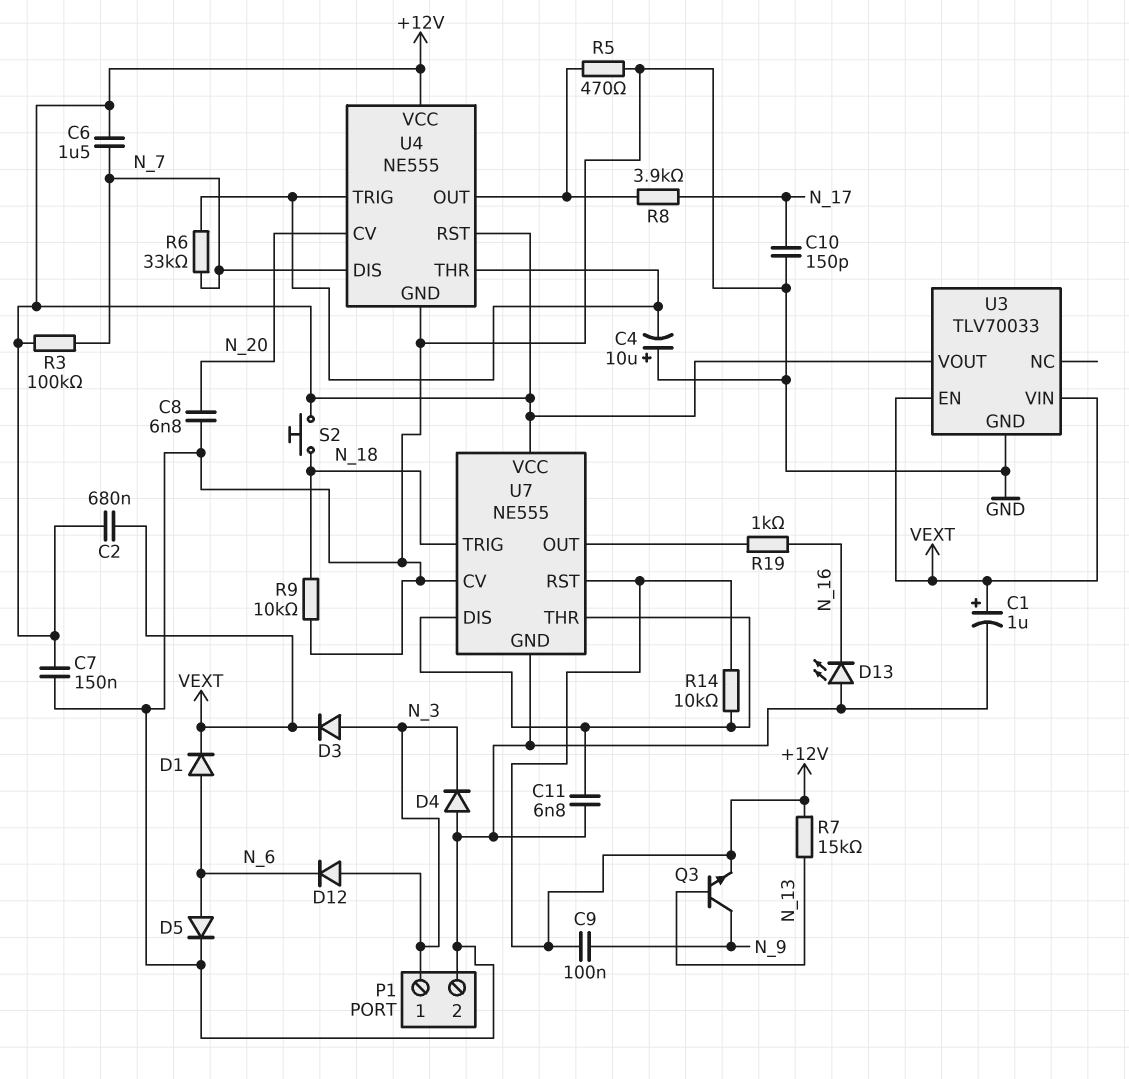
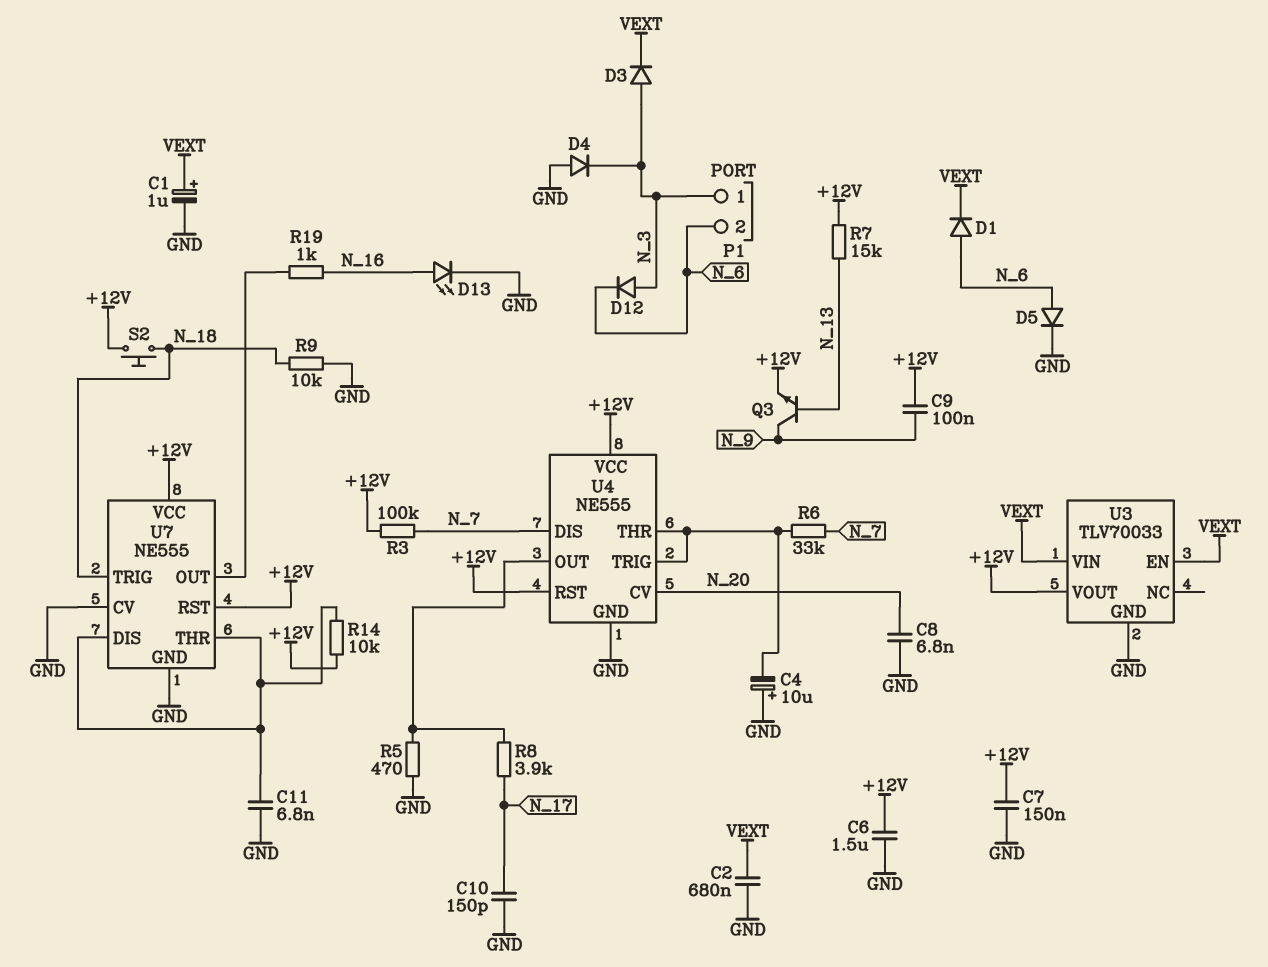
C2: 680nF (+12V, VEXT) -> 680nF (GND, VEXT)
C6: 1.5uF (+12V, N_7) -> 1.5uF (+12V, GND)
D13: LED (A GND, K N_16) -> LED (A N_16, K GND)
P1 pin 2: GND -> N_6

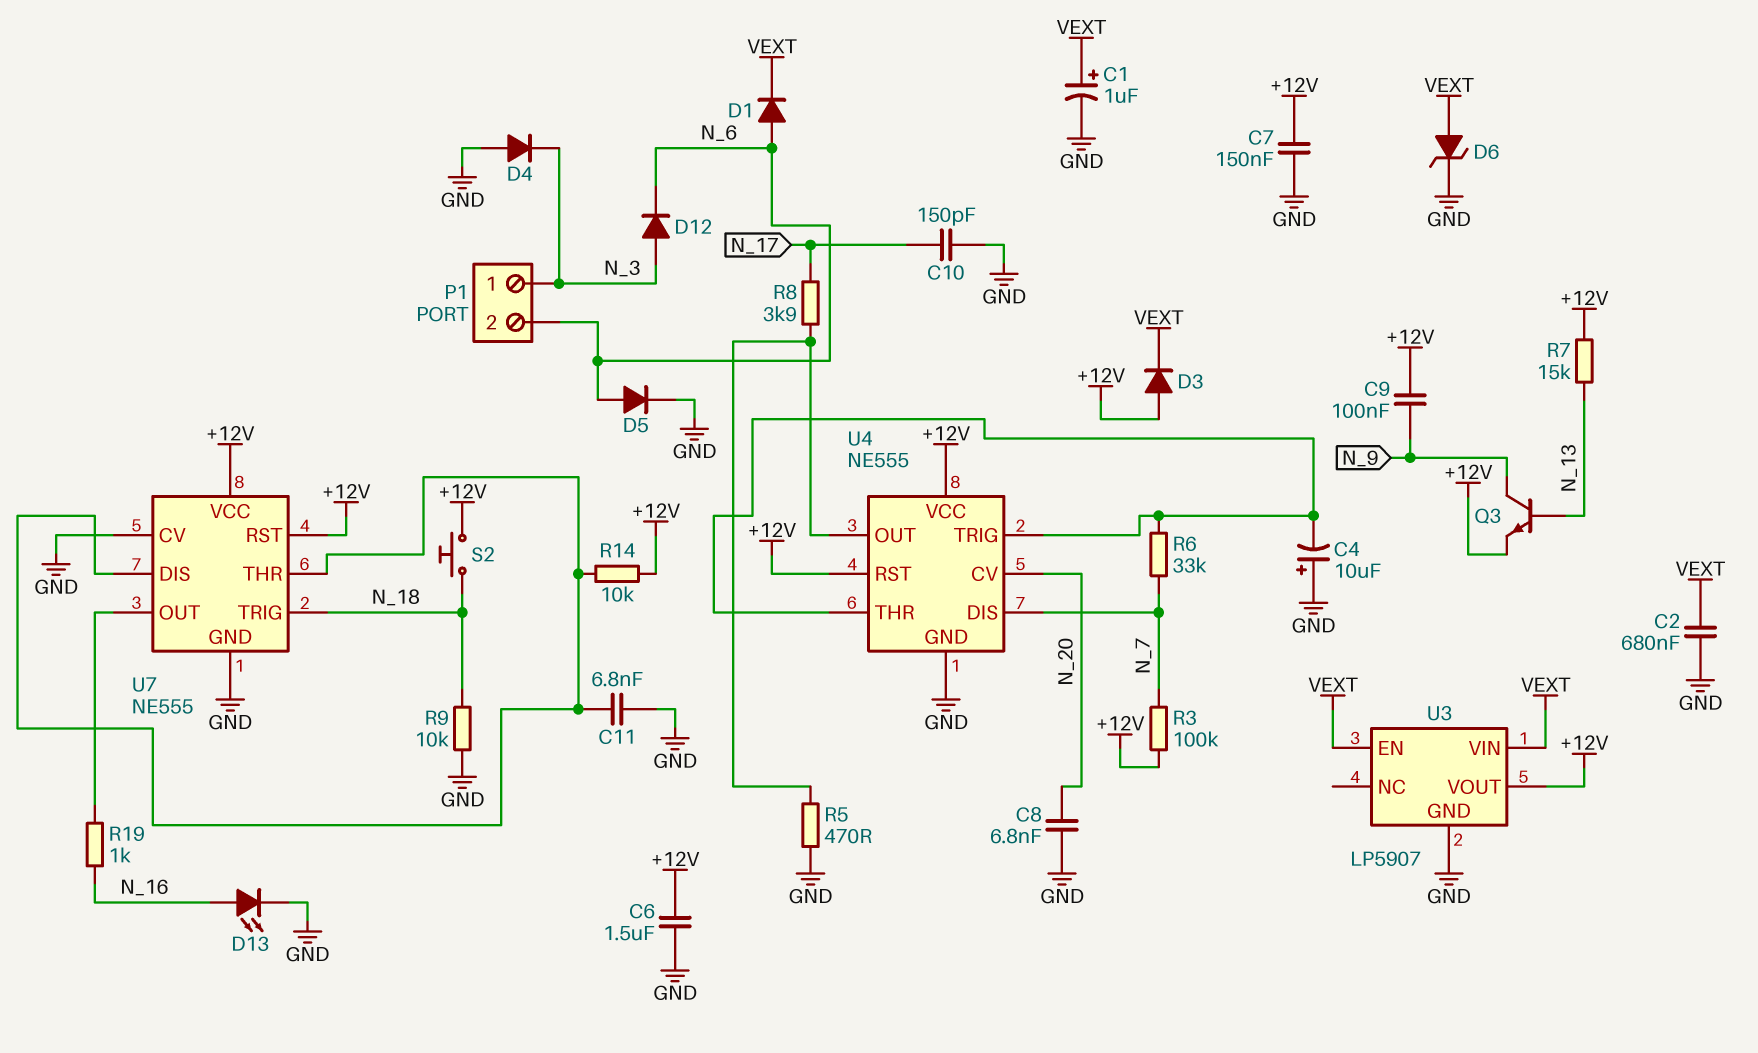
D3: diode (A N_3, K VEXT) -> diode (A +12V, K VEXT)
D6: none -> zener (A VEXT, K GND)
U3: TLV70033 -> LP5907

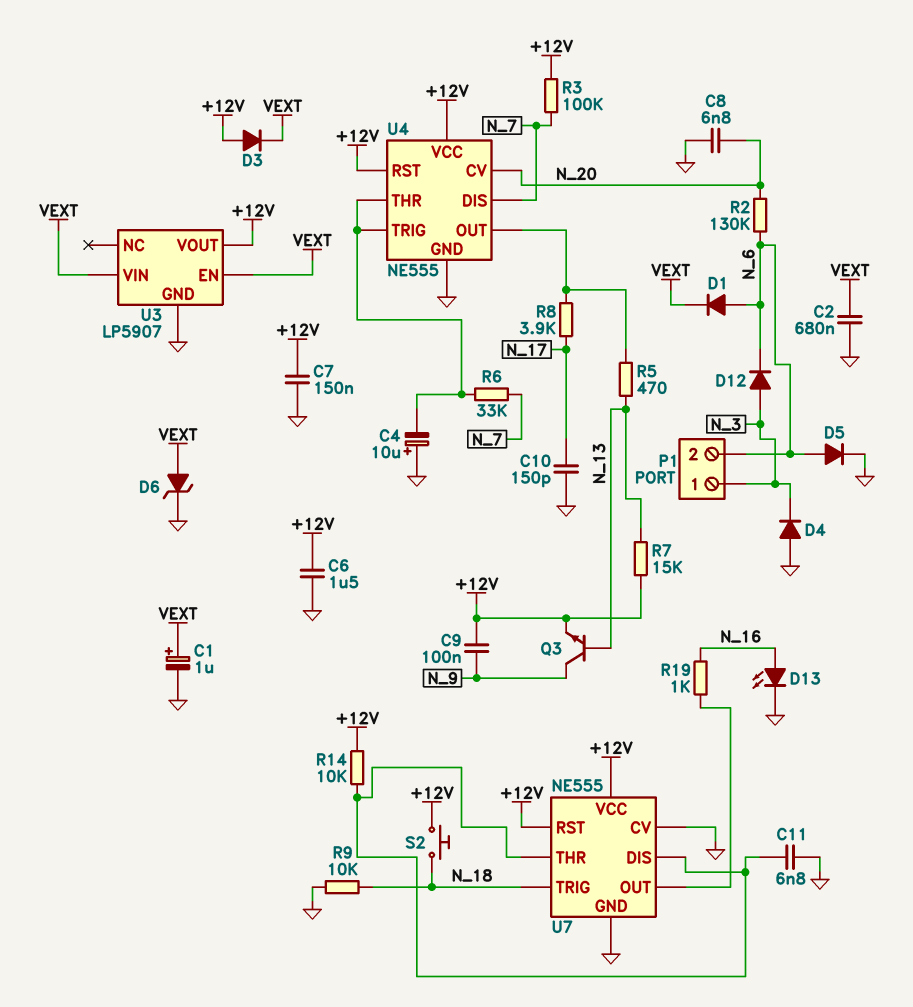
R2: none -> 130k (N_6, N_20)
R5: 470 (GND, U4/OUT) -> 470 (N_13, U4/OUT)

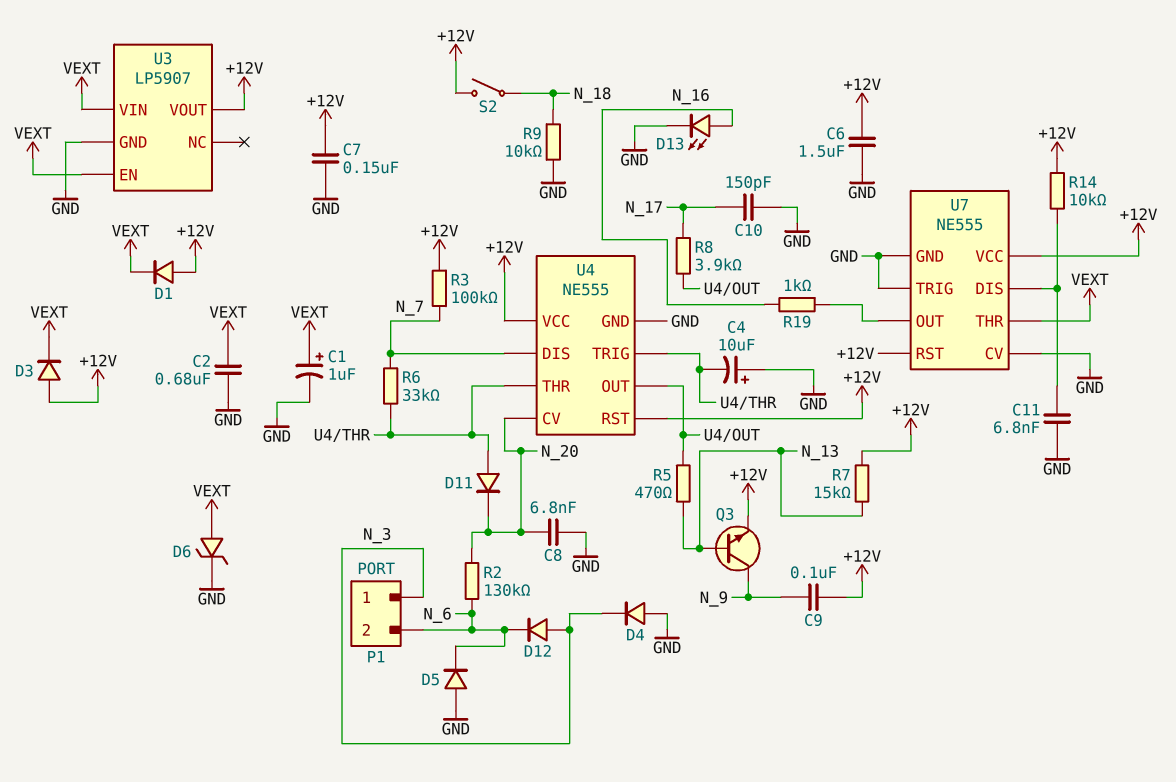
D1: diode (A N_6, K VEXT) -> diode (A +12V, K VEXT)
D5: diode (A N_6, K GND) -> diode (A GND, K N_6)
D11: none -> diode (A U4/THR, K N_20)
S2: button (+12V, N_18) -> switch (+12V, N_18)
U7 pin THR: U7/DIS -> VEXT
U7 pin TRIG: N_18 -> GND

